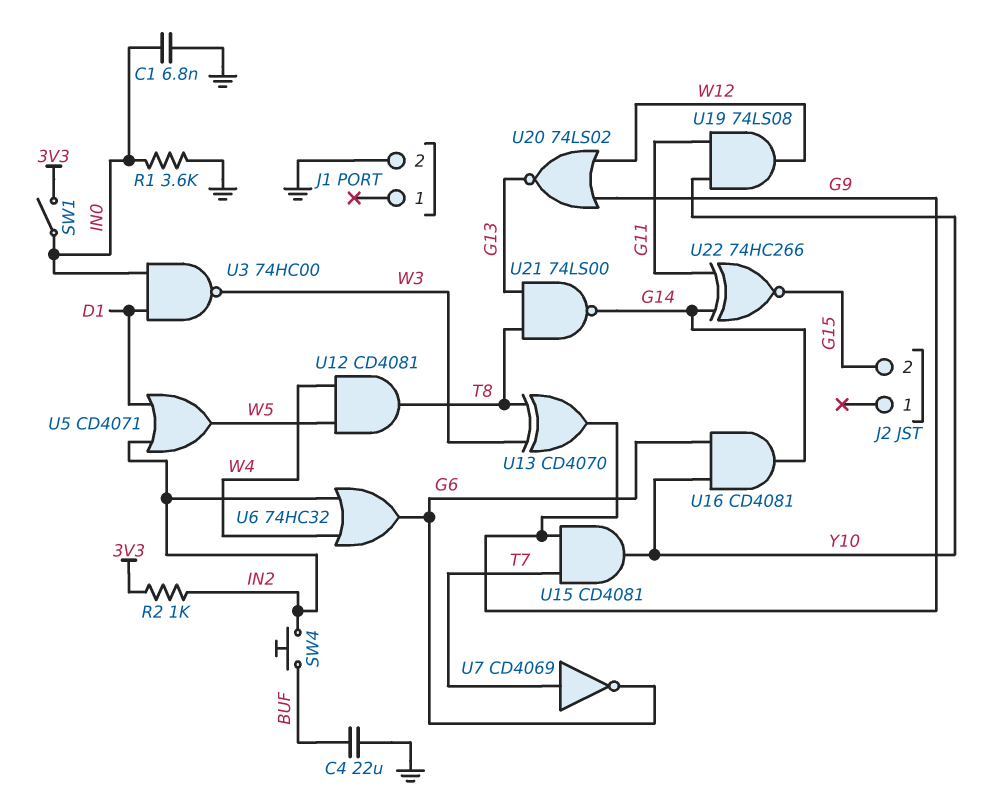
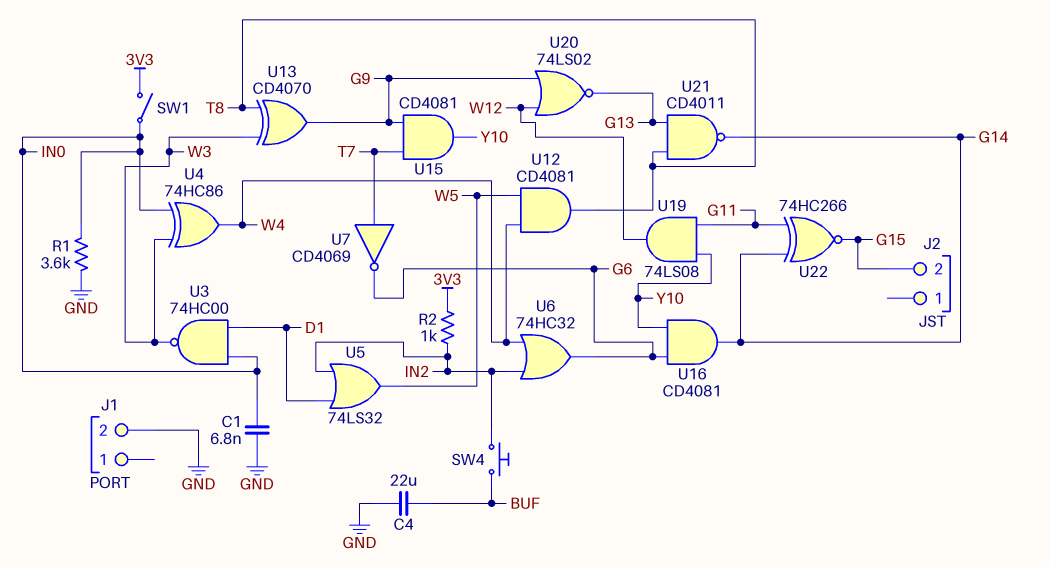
U4: none -> XOR 74HC86 (in IN0, in W3, out W4)
U5: OR CD4071 (in D1, in IN2, out W5) -> OR 74LS32 (in D1, in IN2, out W5)
U21: NAND 74LS00 (in G13, in T8, out G14) -> NAND CD4011 (in G13, in T8, out G14)

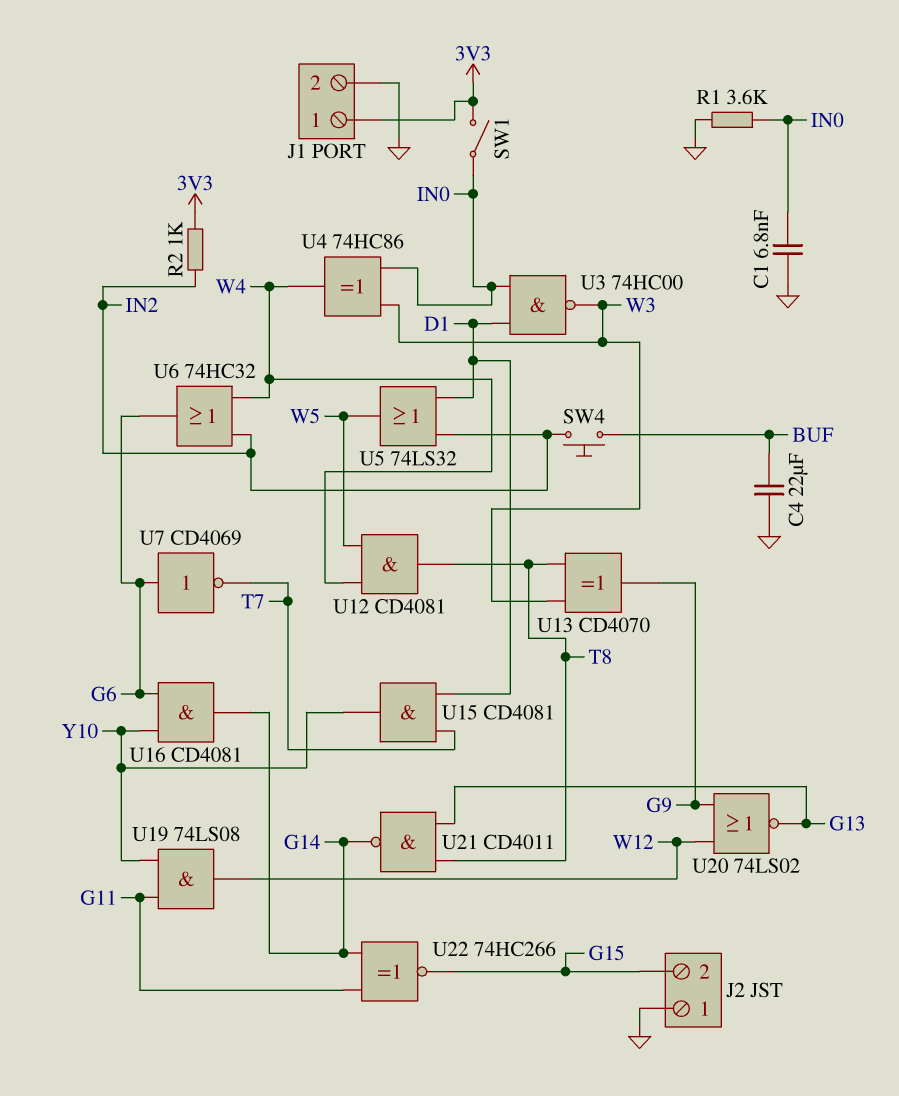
J1 pin 1: none -> 3V3
J2 pin 1: none -> GND
U7: NOT CD4069 (in T7, out G6) -> NOT CD4069 (in G6, out T7)
U15: AND CD4081 (in G9, in T7, out Y10) -> AND CD4081 (in D1, in T7, out Y10)

